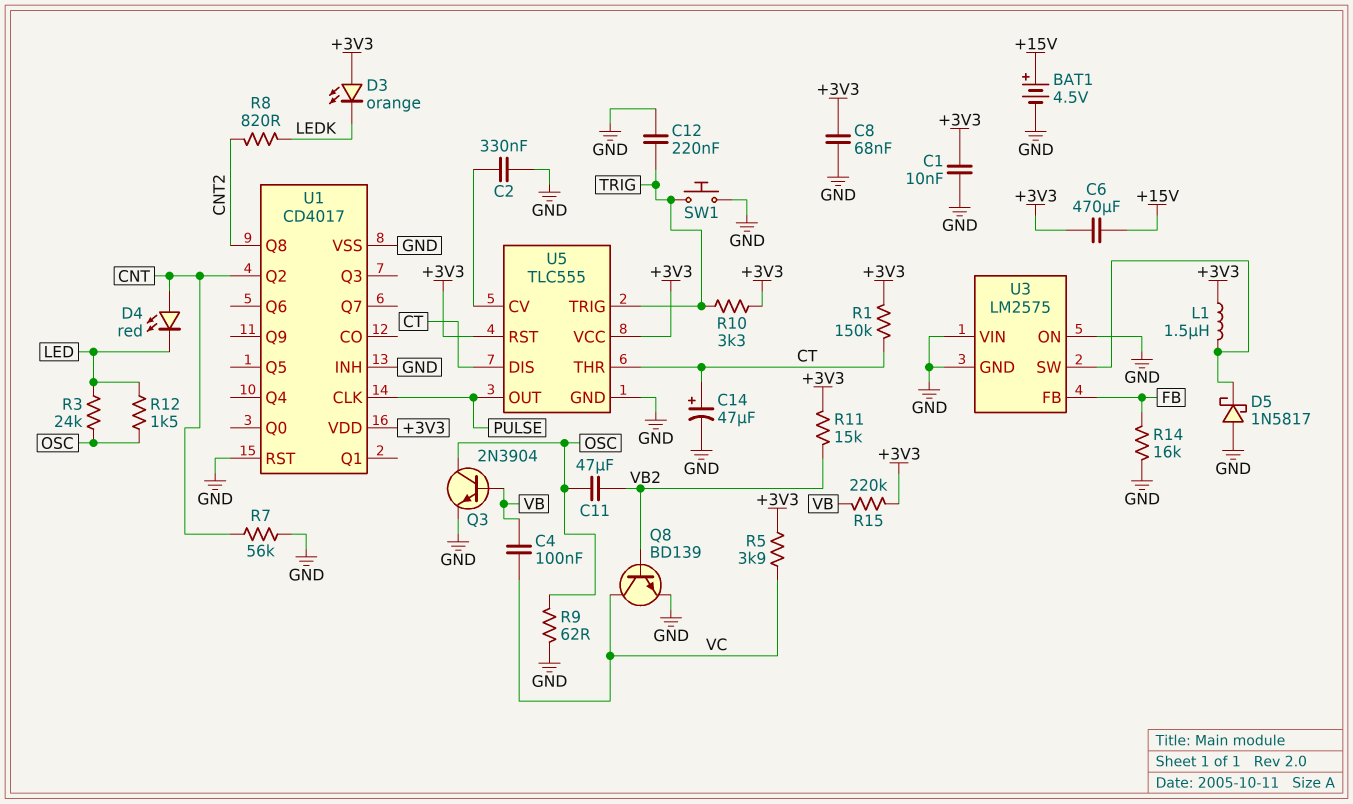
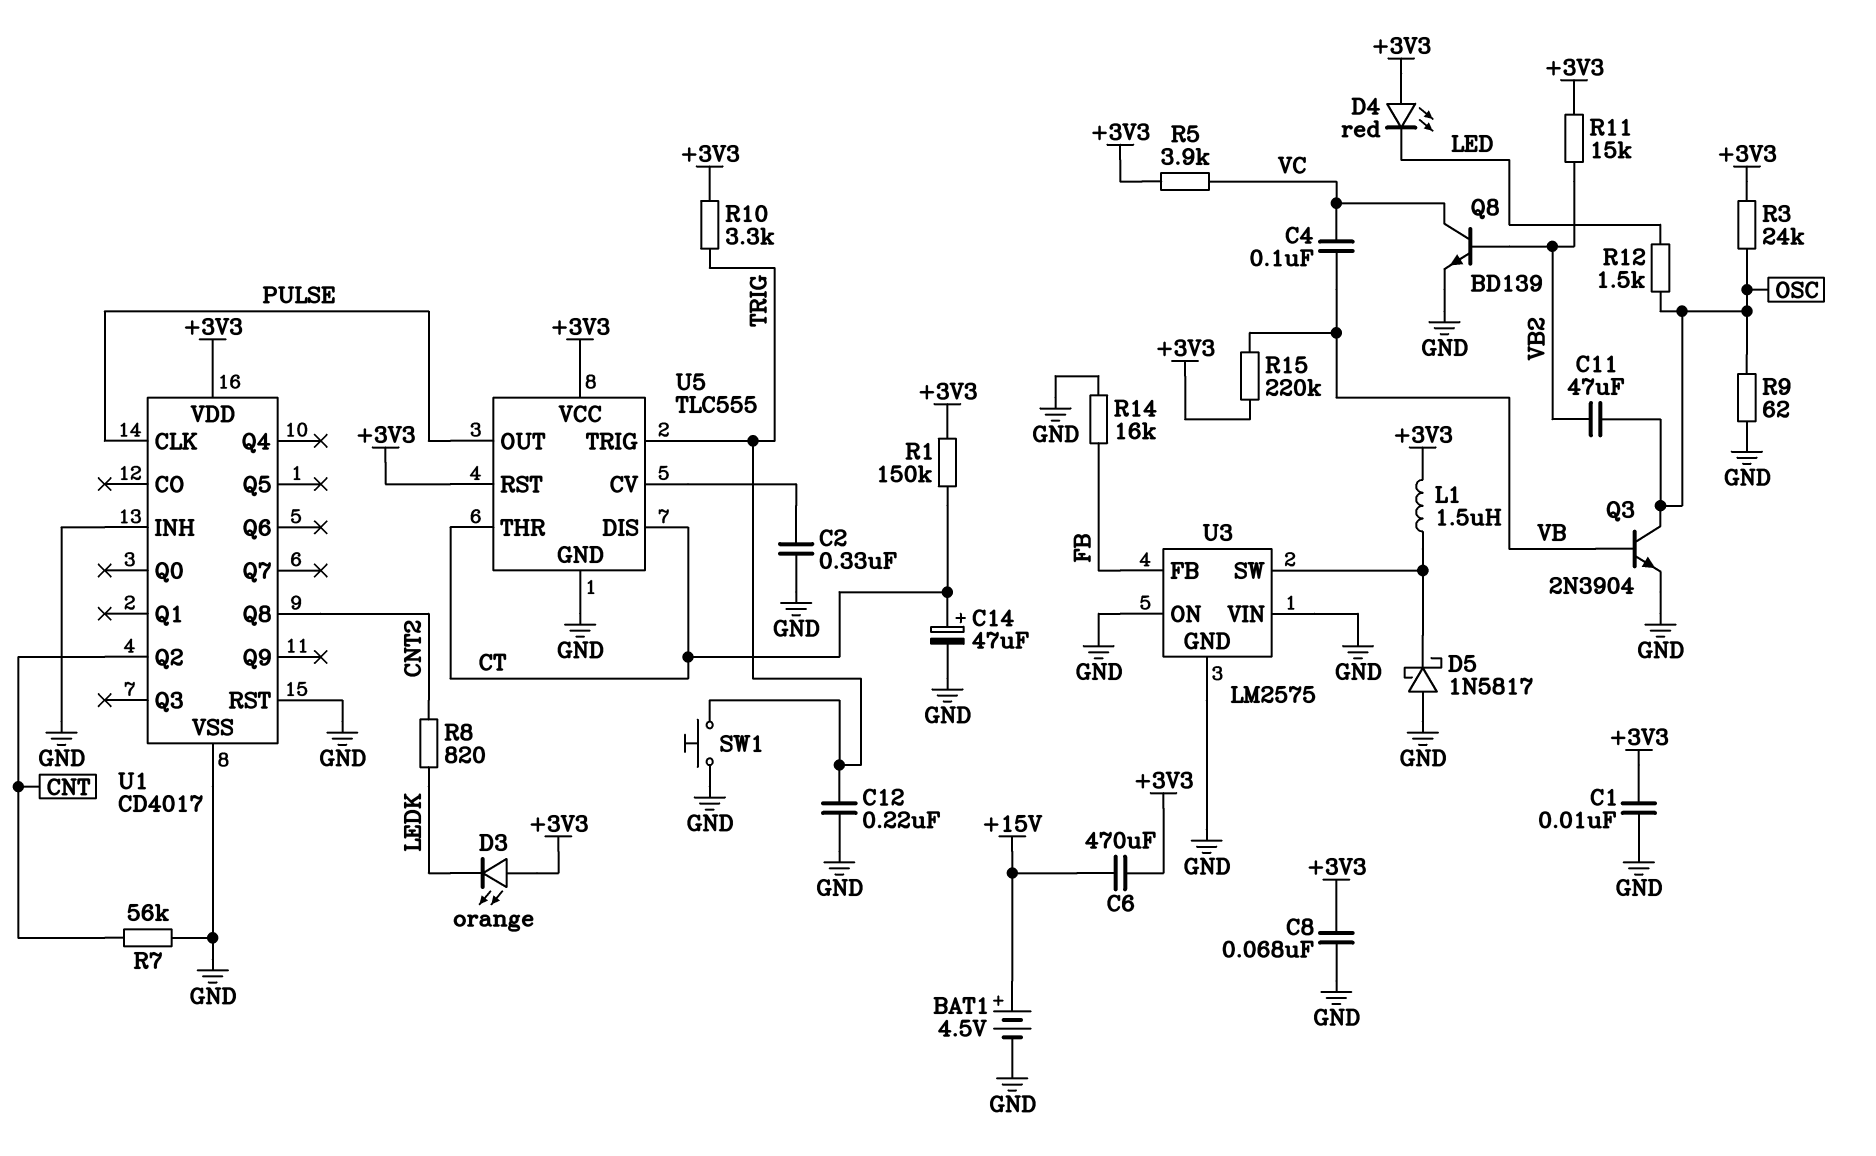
D4: LED red (A CNT, K LED) -> LED red (A +3V3, K LED)
R3: 24k (LED, OSC) -> 24k (+3V3, OSC)

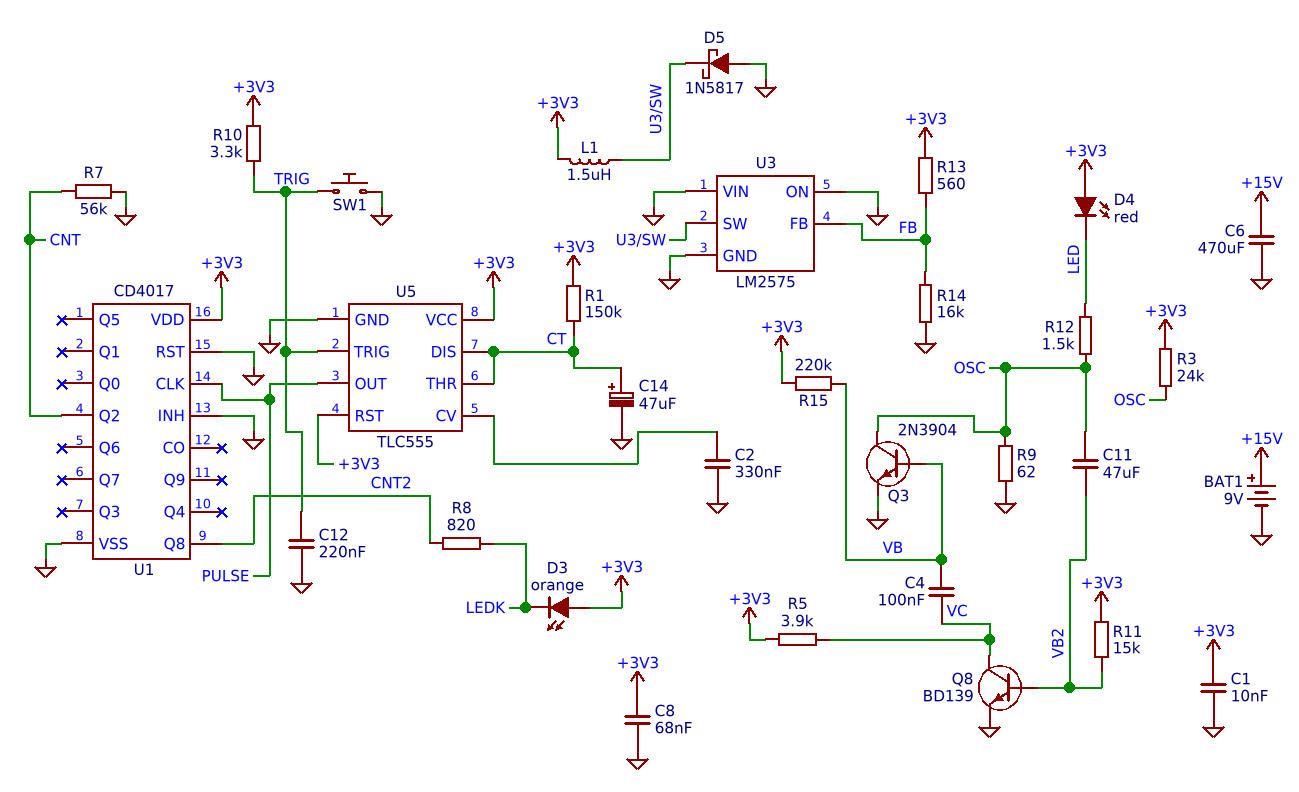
BAT1: 4.5V (plus +15V, minus GND) -> 9V (plus +15V, minus GND)
C6: 470uF (+3V3, +15V) -> 470uF (+15V, GND)
R13: none -> 560 (+3V3, FB)

